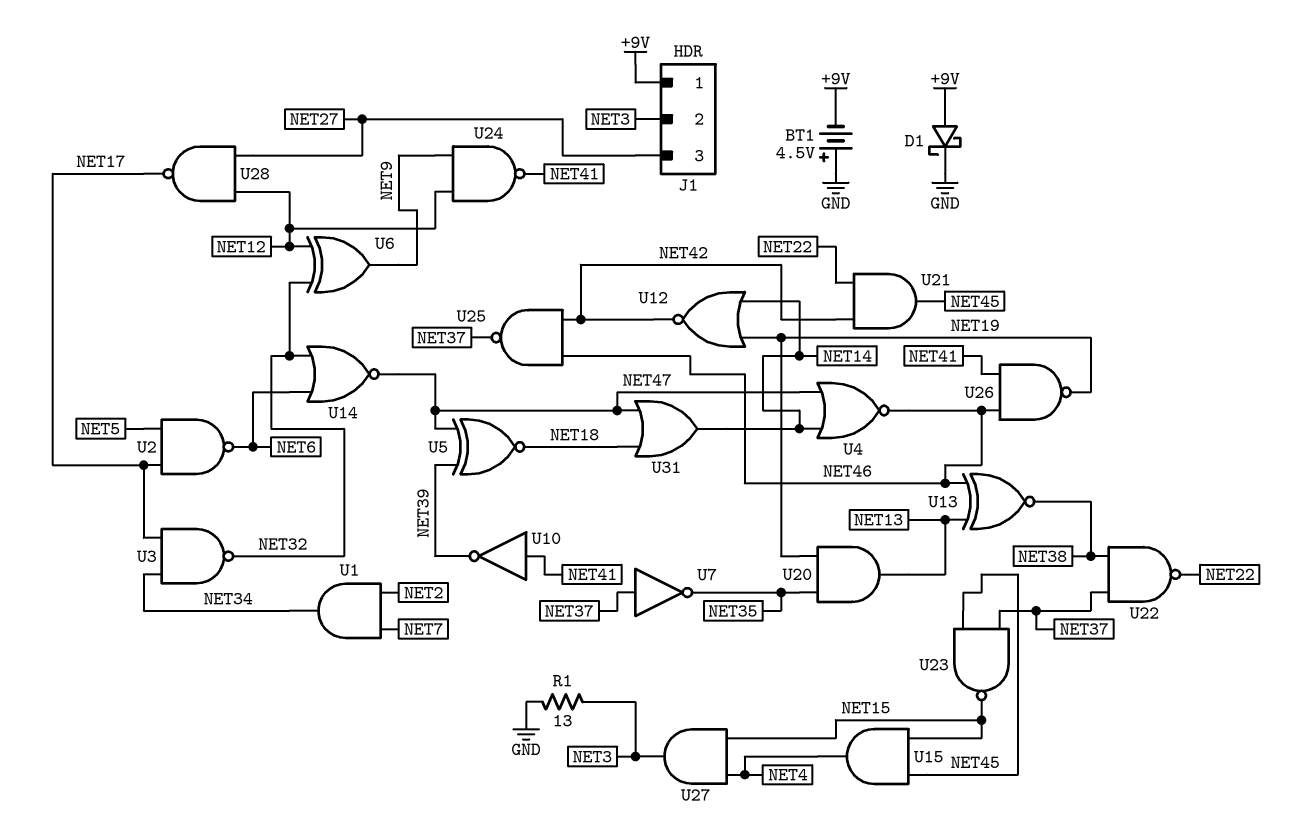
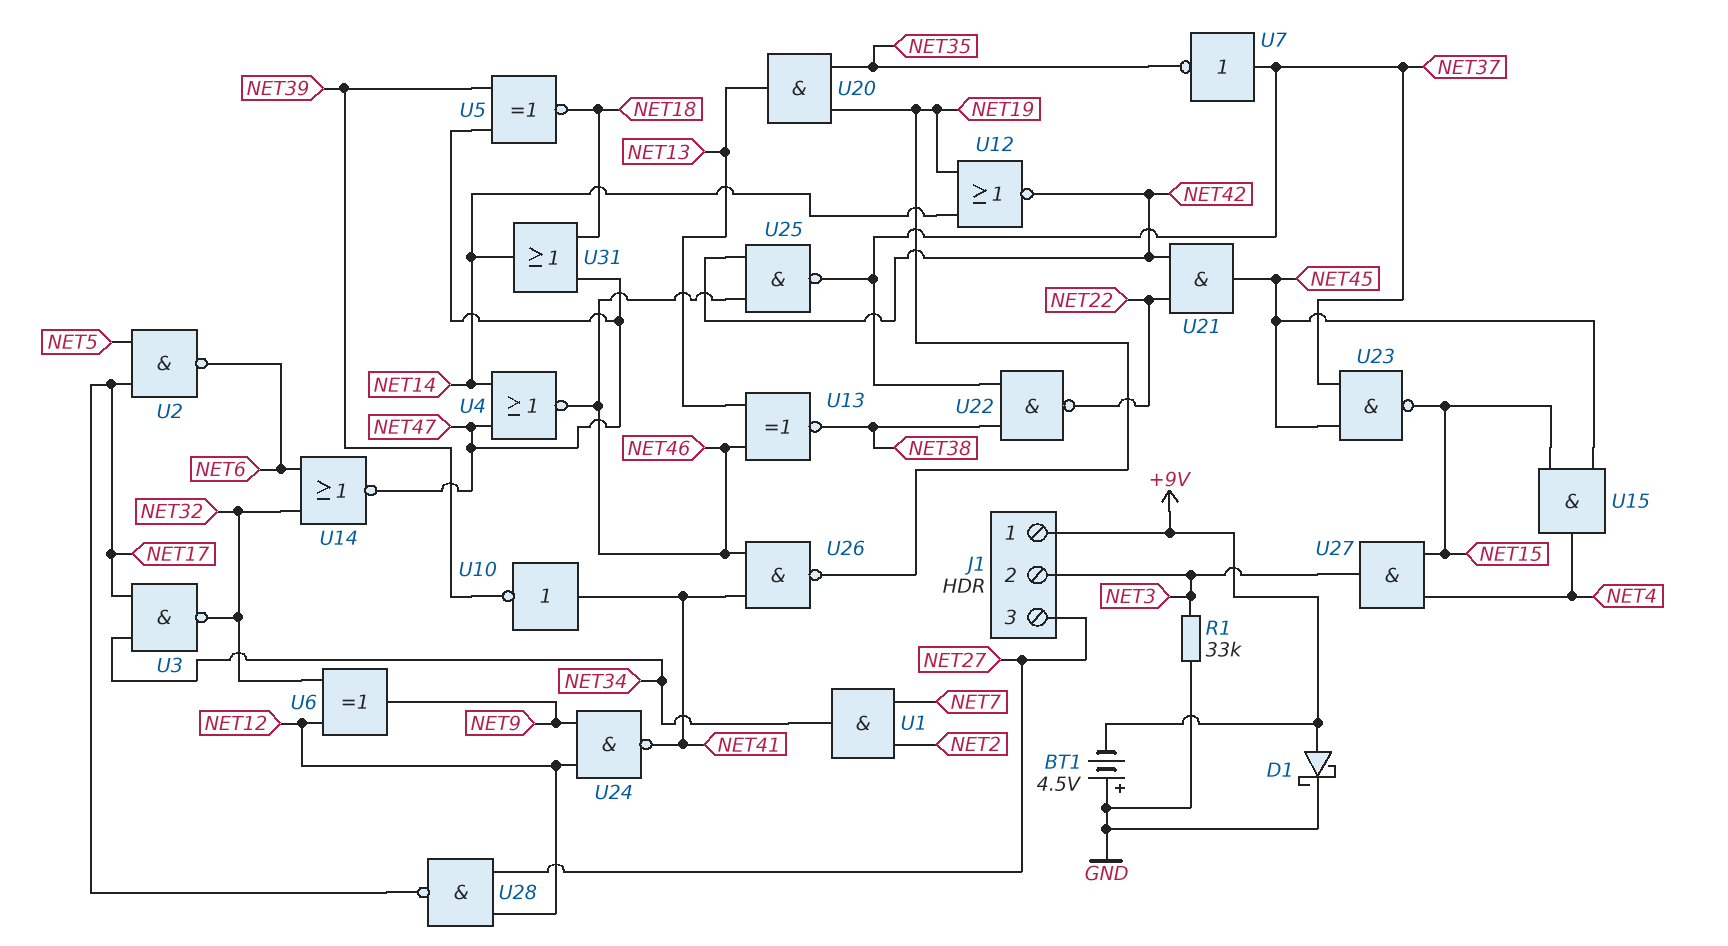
R1: 13 (GND, NET3) -> 33k (GND, NET3)

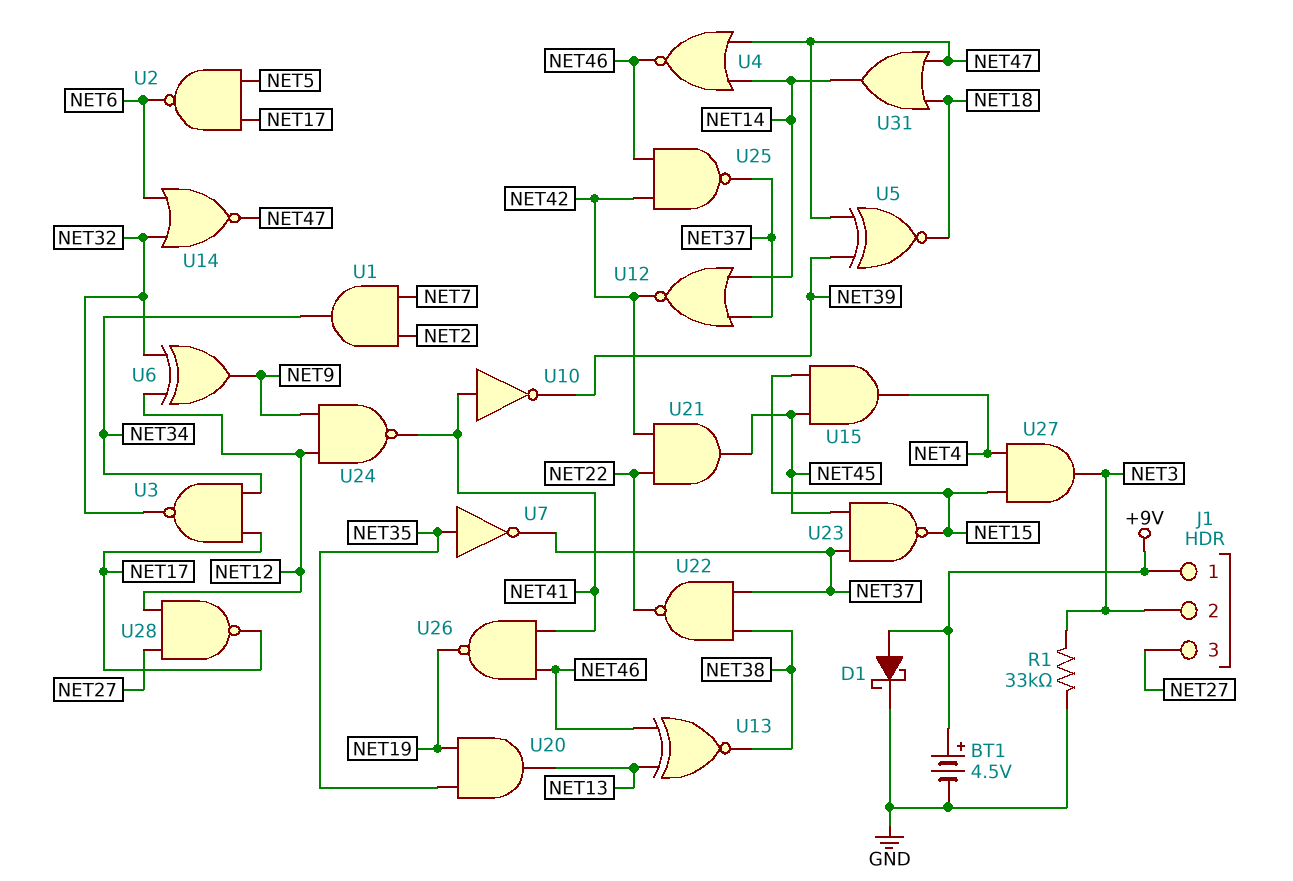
BT1: 4.5V (plus GND, minus +9V) -> 4.5V (plus +9V, minus GND)
U7: NOT (in NET37, out NET35) -> NOT (in NET35, out NET37)
U12: NOR (in NET14, in NET19, out NET42) -> NOR (in NET14, in NET37, out NET42)

